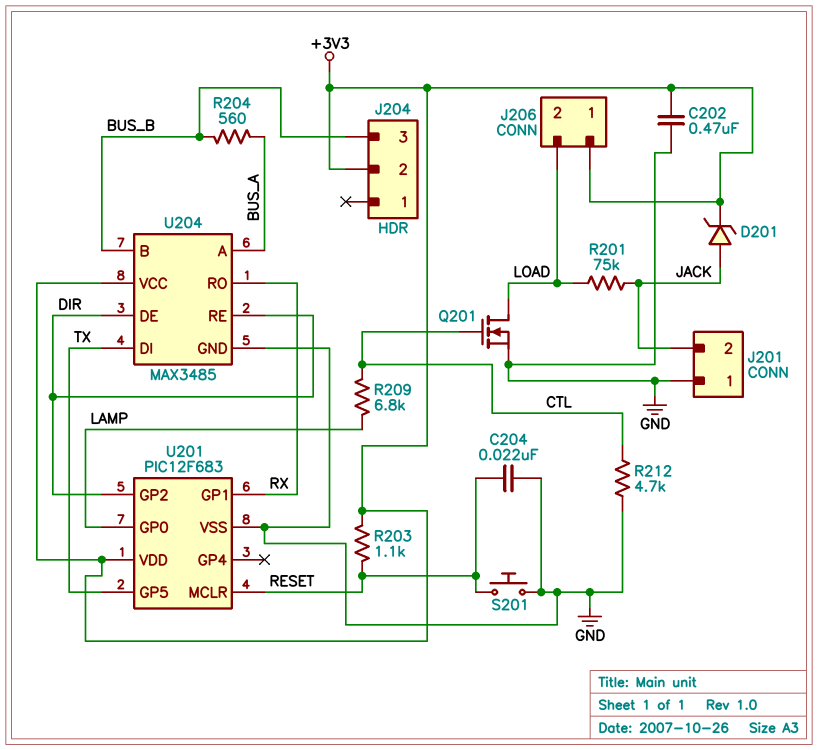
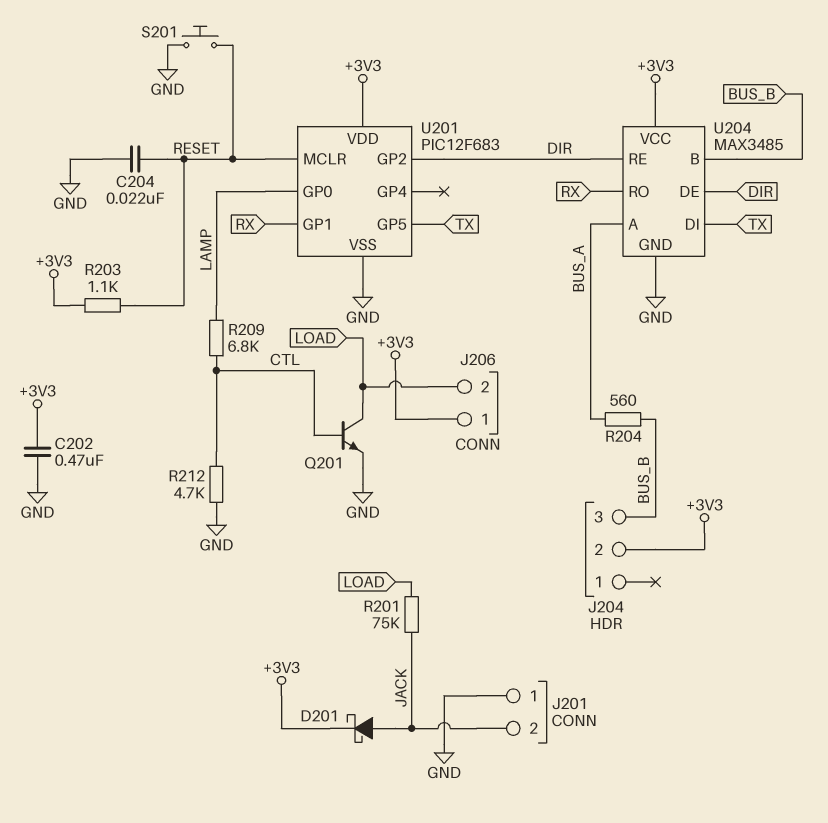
D201: zener (A JACK, K +3V3) -> schottky (A JACK, K +3V3)
Q201: NMOS (G CTL, D LOAD, S GND) -> NPN (B CTL, C LOAD, E GND)

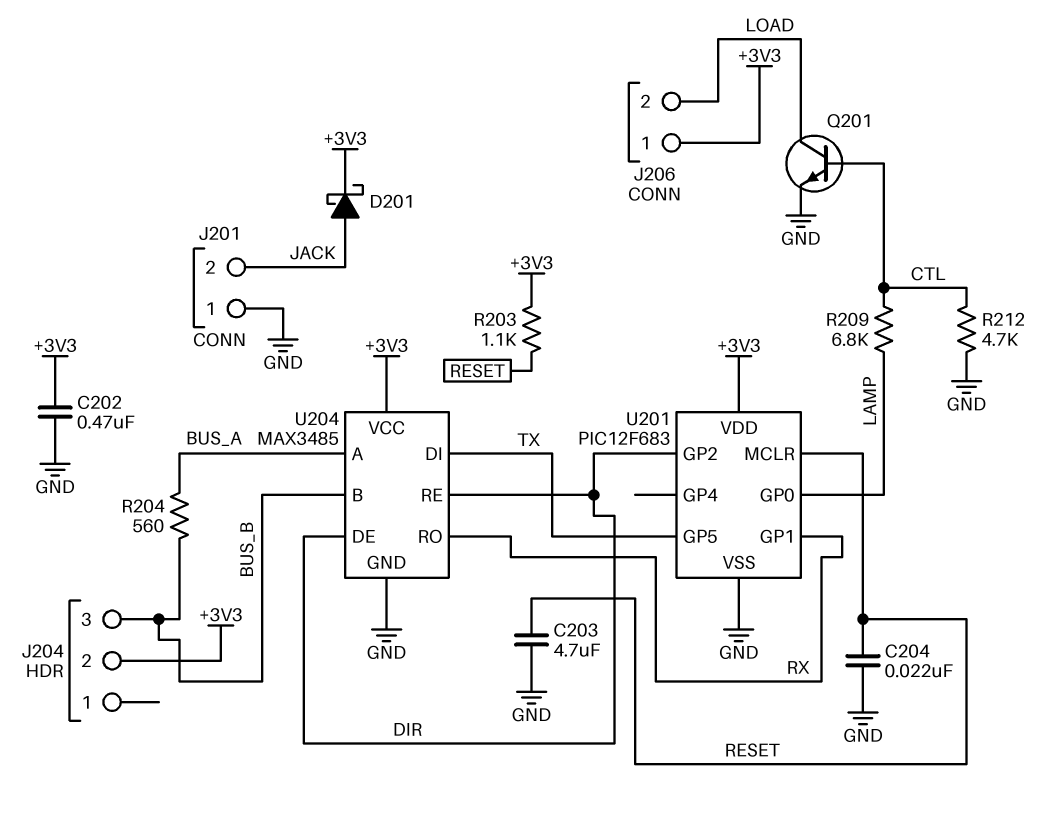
C203: none -> 4.7uF (GND, RESET)
R201: 75k (JACK, LOAD) -> none
S201: button (GND, RESET) -> none

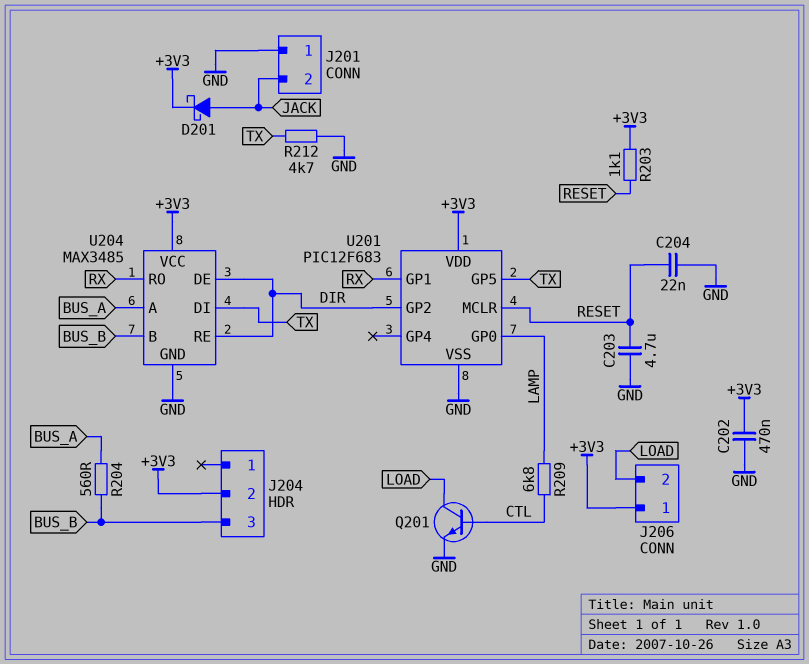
R212: 4.7k (CTL, GND) -> 4.7k (GND, TX)

